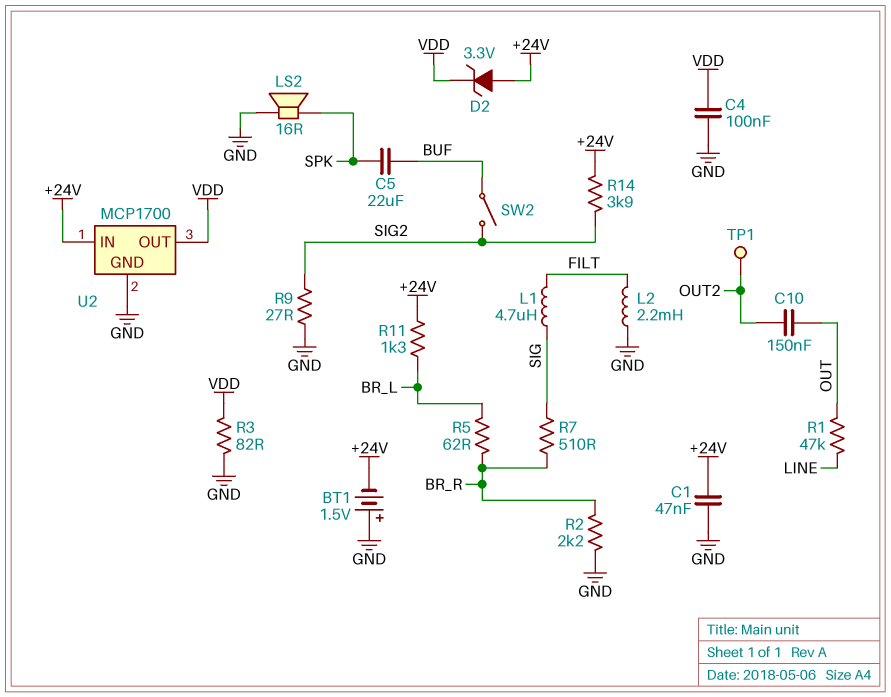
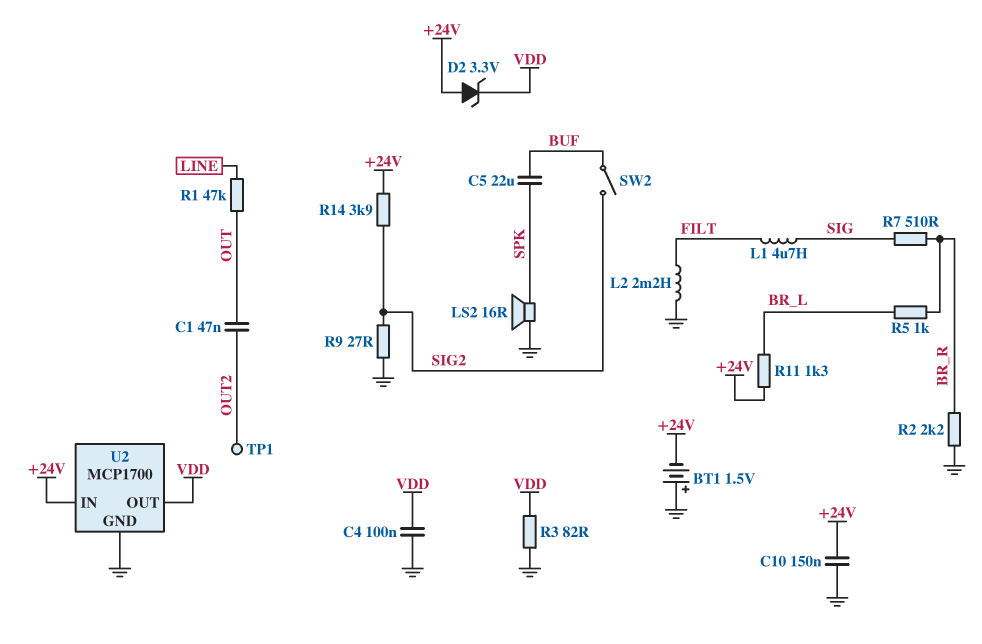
C1: 47nF (+24V, GND) -> 47nF (OUT, OUT2)
C10: 150nF (OUT, OUT2) -> 150nF (+24V, GND)
R5: 62 (BR_L, BR_R) -> 1k (BR_L, BR_R)

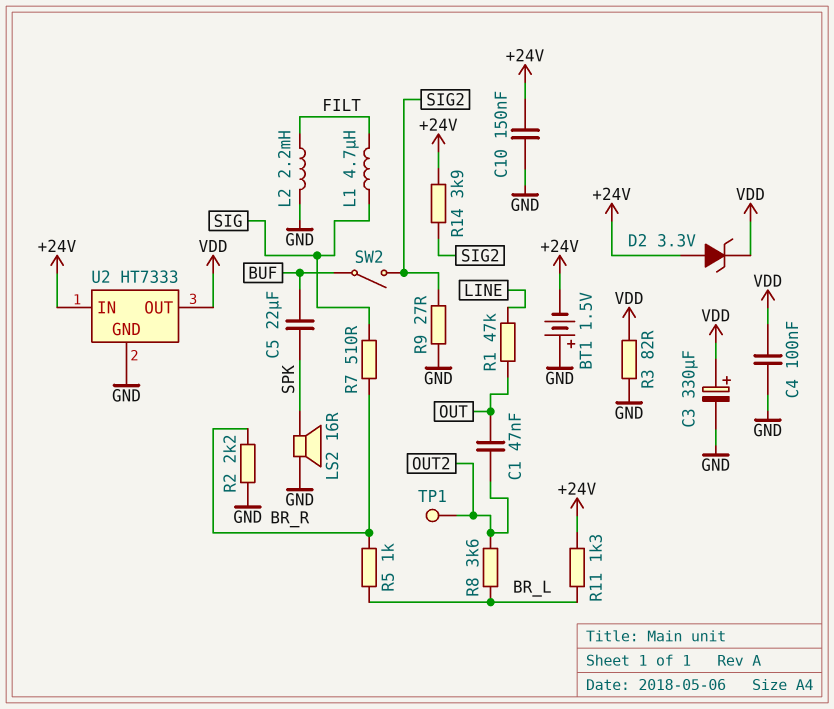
C3: none -> 330uF (plus VDD, minus GND)
R8: none -> 3.6k (BR_L, OUT2)
U2: MCP1700 -> HT7333

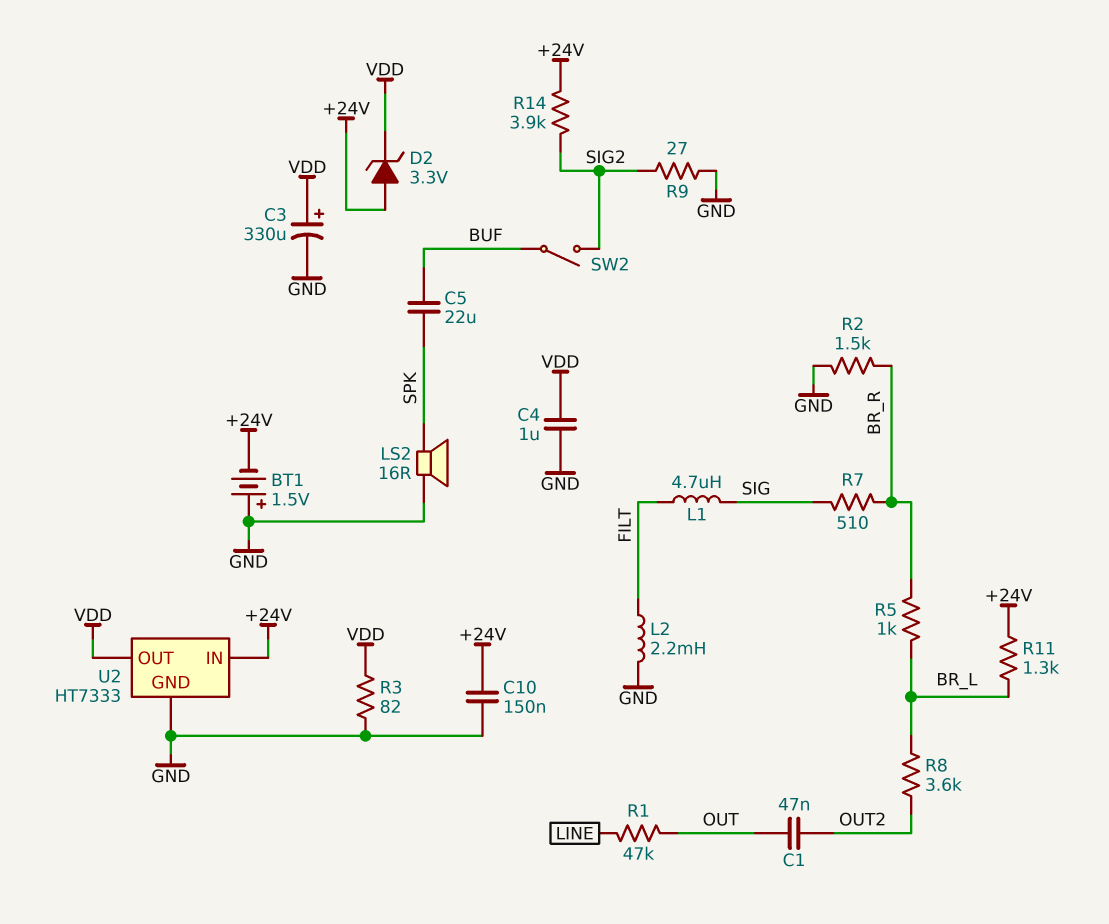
C4: 100nF (GND, VDD) -> 1uF (GND, VDD)
R2: 2.2k (BR_R, GND) -> 1.5k (BR_R, GND)
TP1: test point (OUT2) -> none

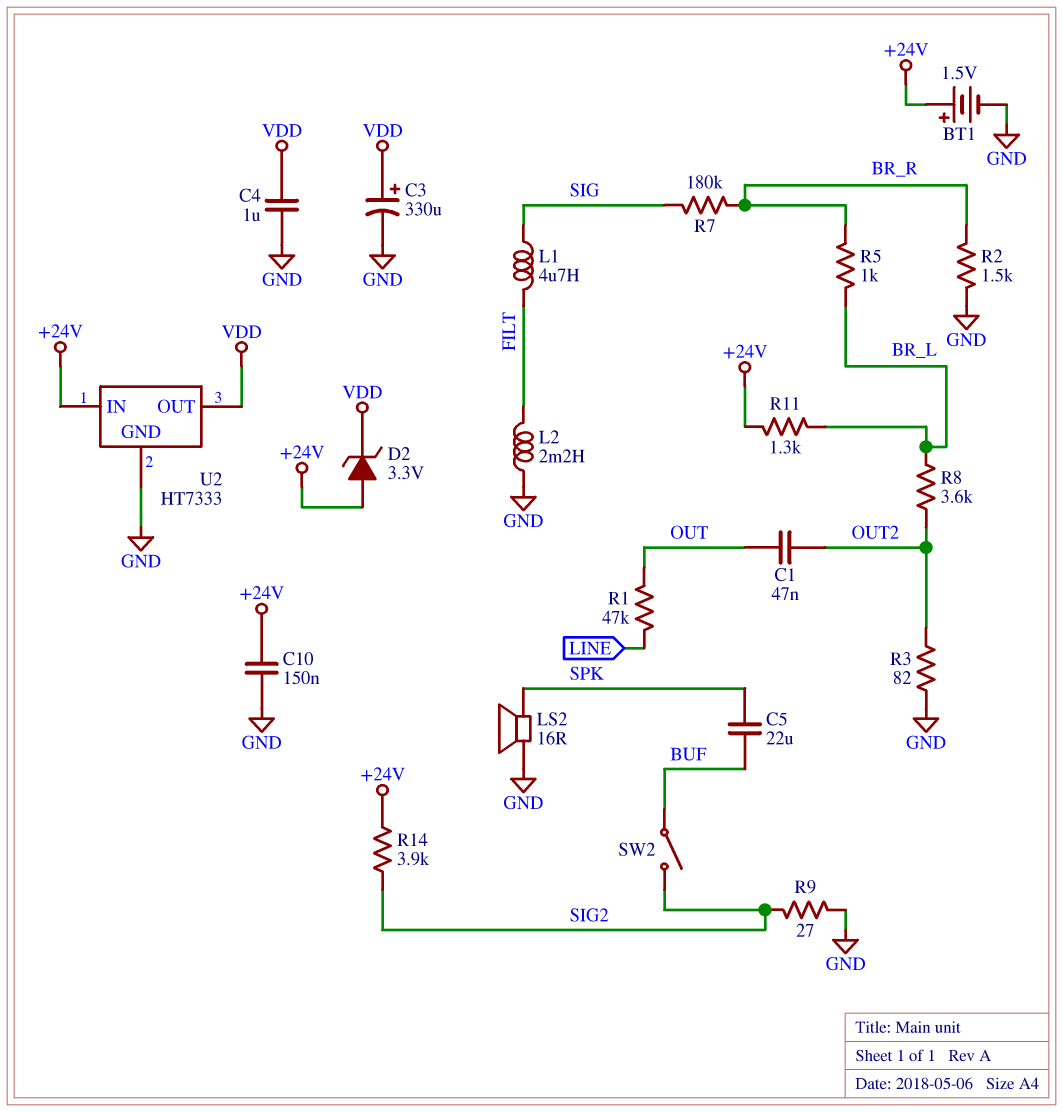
BT1: 1.5V (plus GND, minus +24V) -> 1.5V (plus +24V, minus GND)
R3: 82 (GND, VDD) -> 82 (GND, OUT2)
R7: 510 (BR_R, SIG) -> 180k (BR_R, SIG)

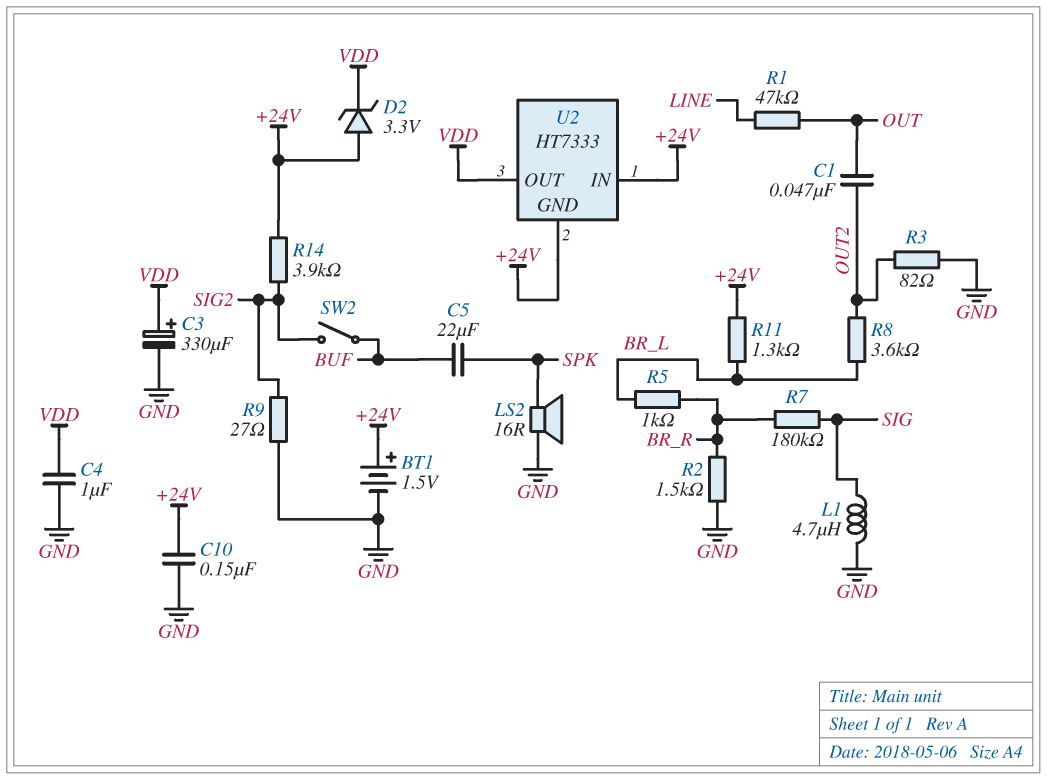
L1: 4.7uH (FILT, SIG) -> 4.7uH (GND, SIG)
L2: 2.2mH (FILT, GND) -> none
U2 pin GND: GND -> +24V

